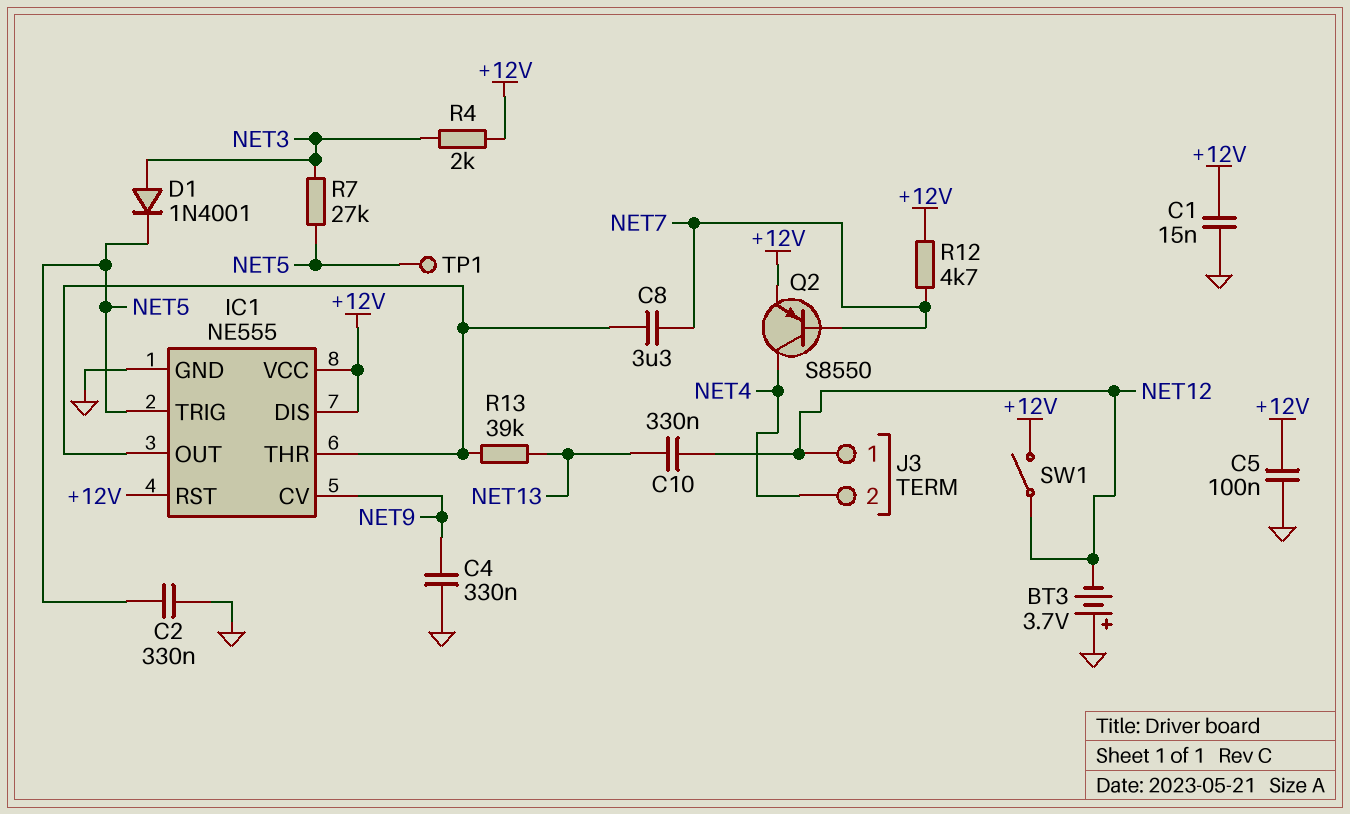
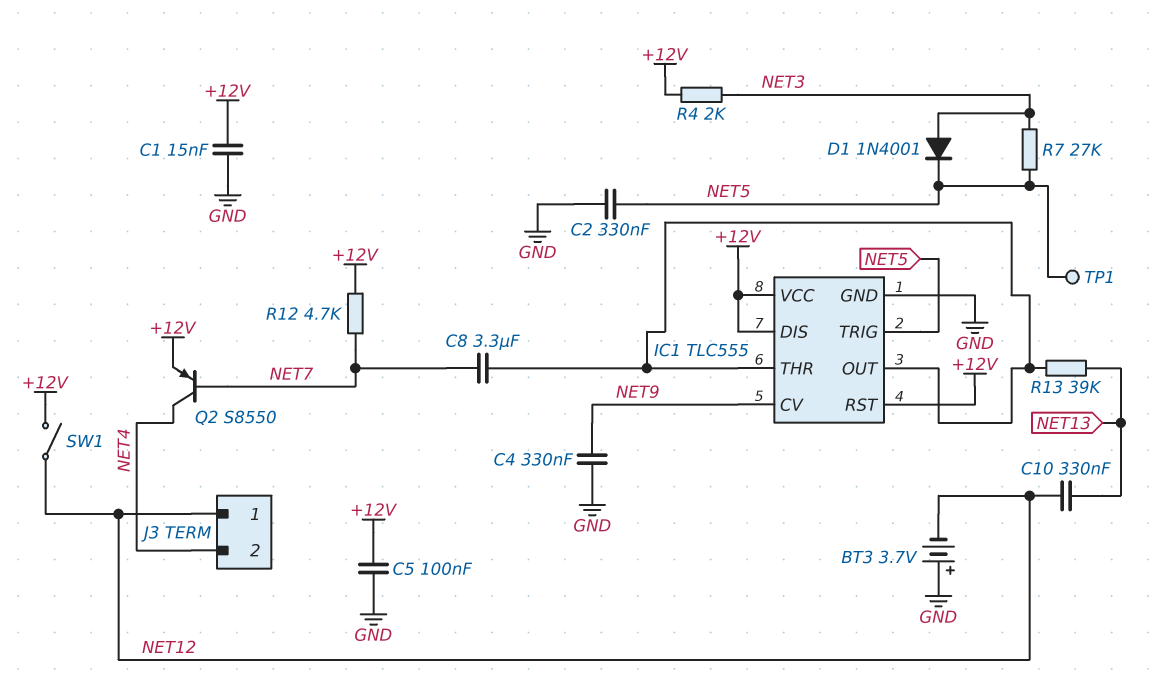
IC1: NE555 -> TLC555

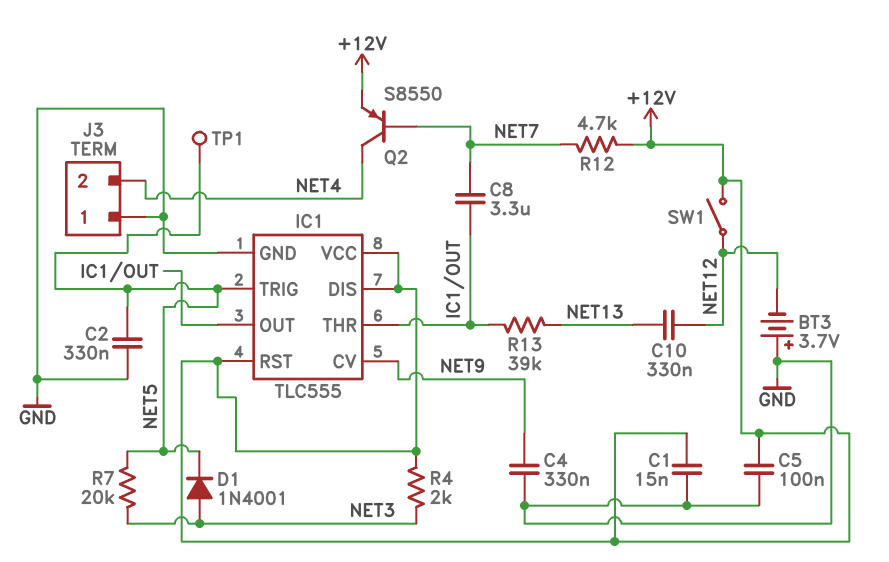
J3 pin 1: NET12 -> GND
R7: 27k (NET3, NET5) -> 20k (NET3, NET5)

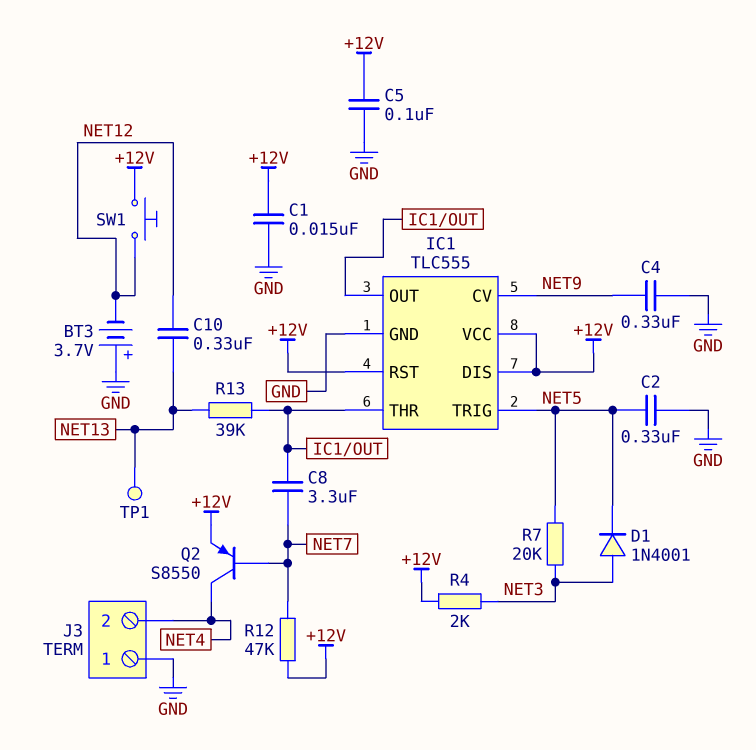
R12: 4.7k (+12V, NET7) -> 47k (+12V, NET7)
SW1: switch (+12V, NET12) -> button (+12V, NET12)
TP1: test point (NET5) -> test point (NET13)

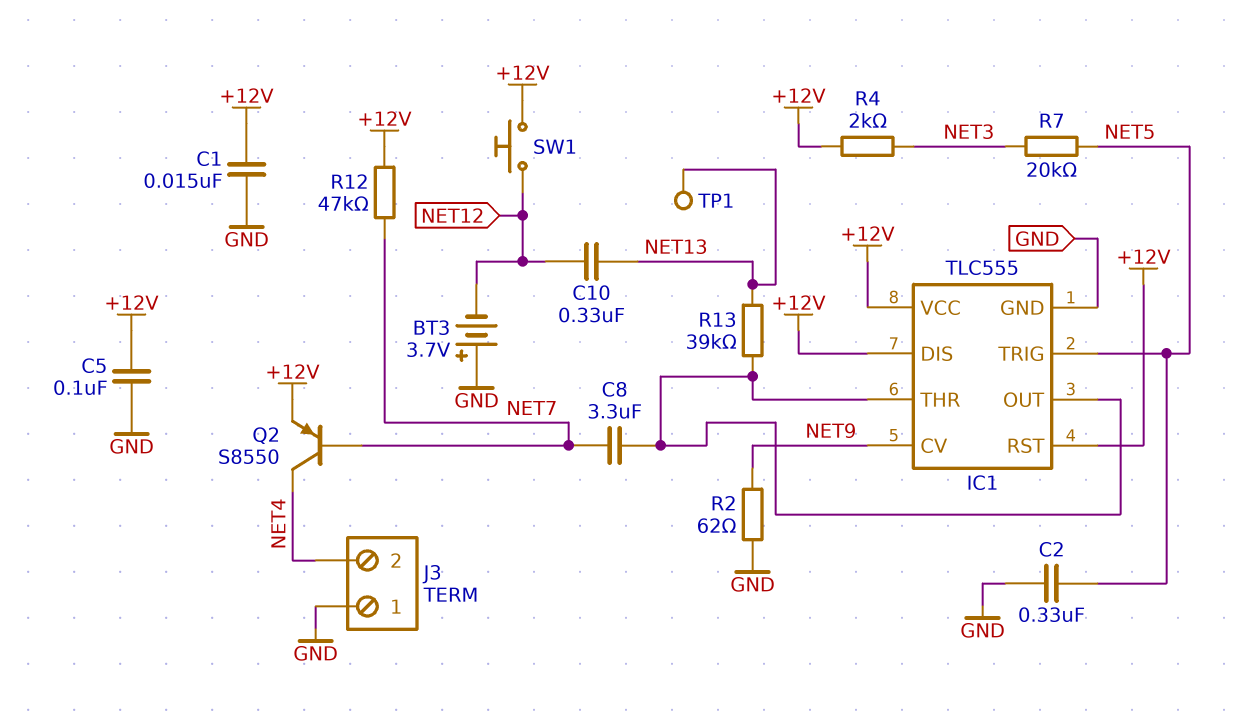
C4: 330nF (GND, NET9) -> none
D1: diode 1N4001 (A NET3, K NET5) -> none
R2: none -> 62 (GND, NET9)

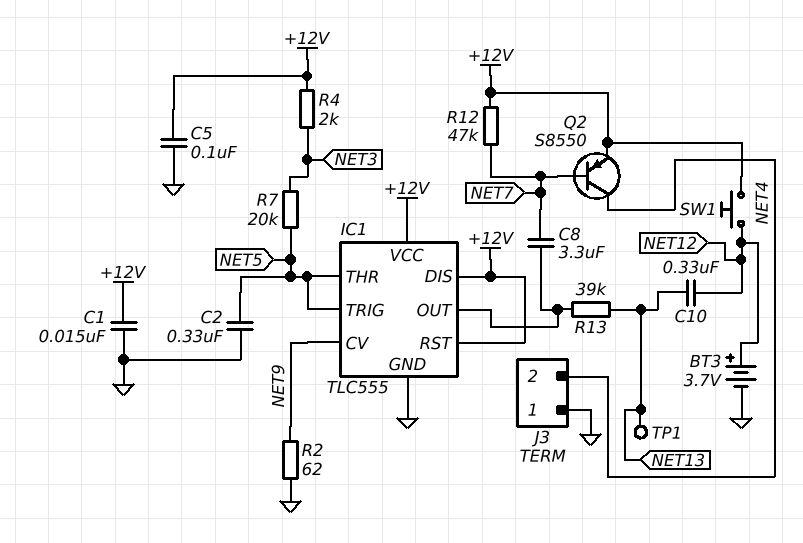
BT3: 3.7V (plus GND, minus NET12) -> 3.7V (plus NET12, minus GND)
IC1 pin THR: IC1/OUT -> NET5

